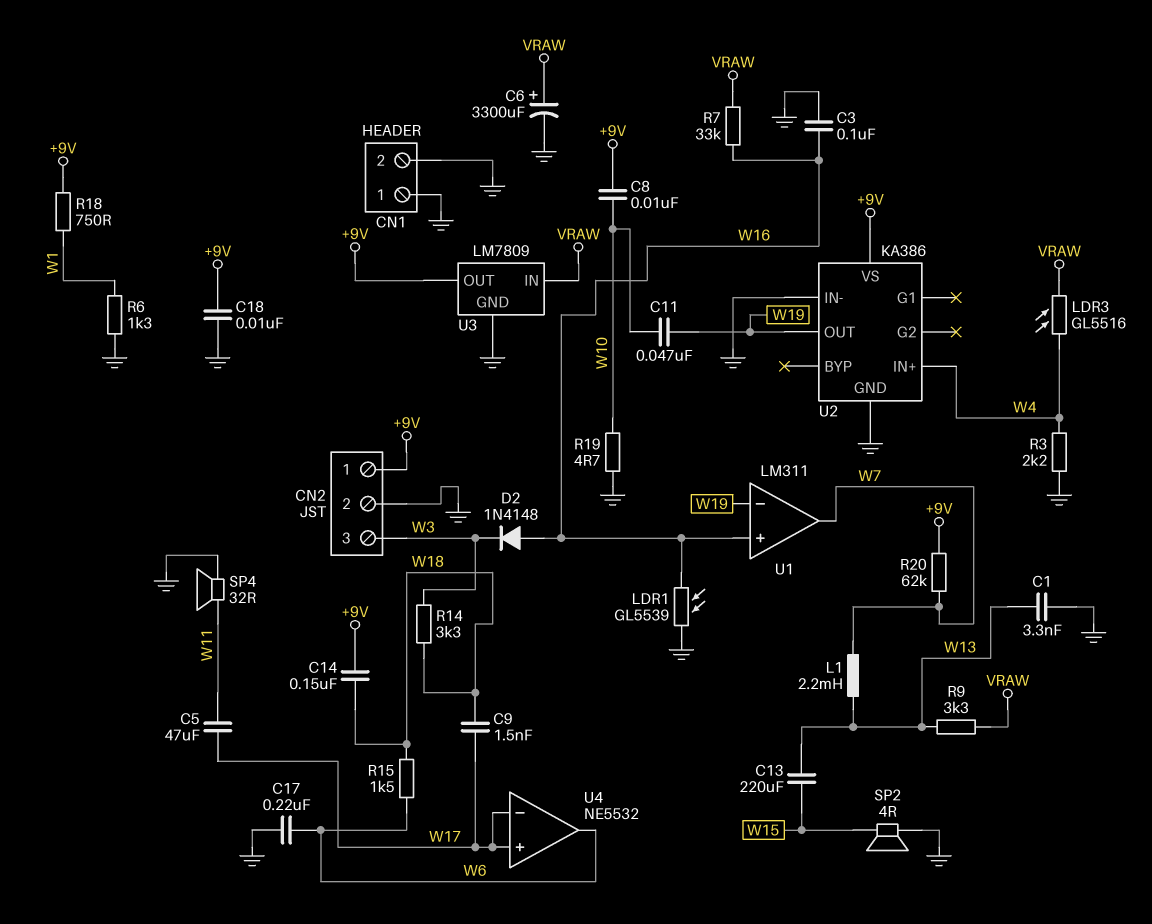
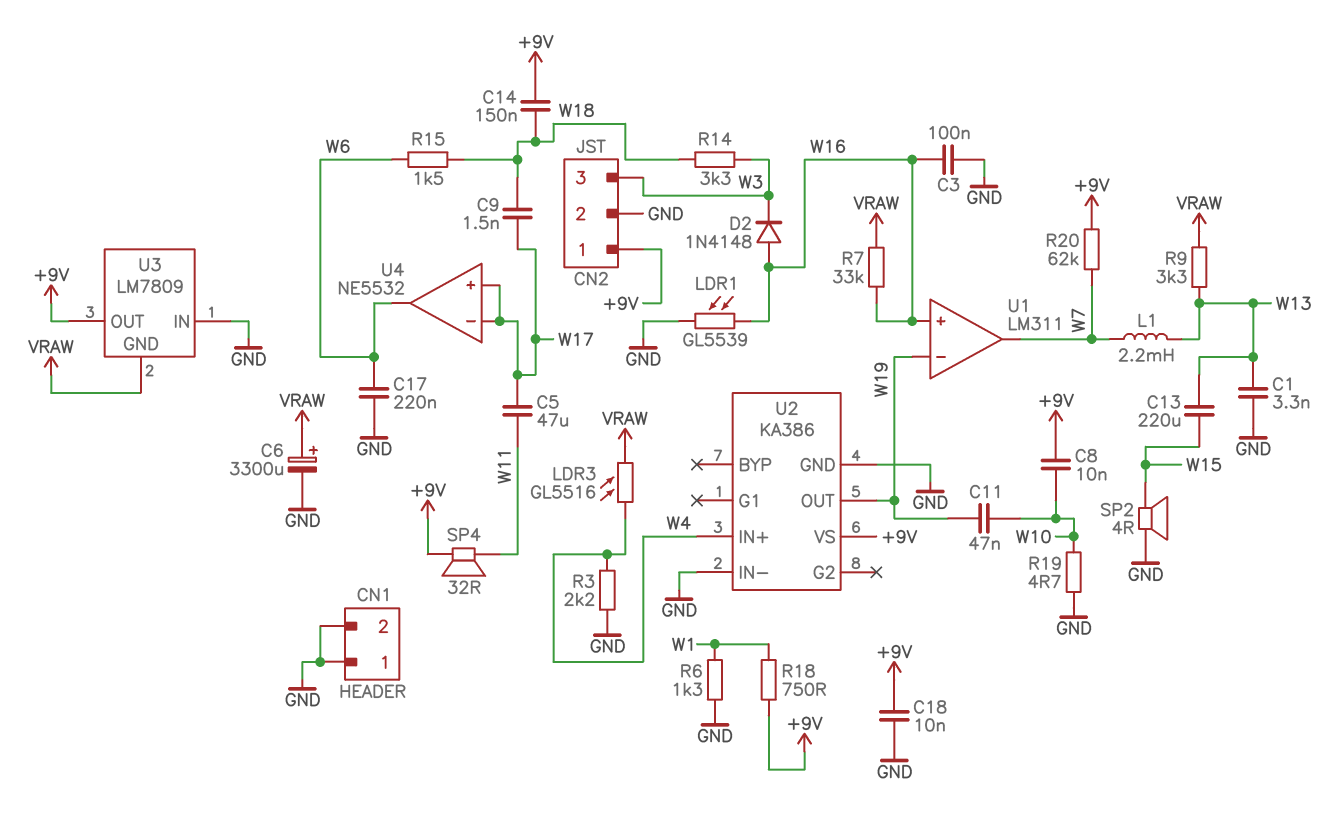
SP4: speaker 32R (GND, W11) -> speaker 32R (+9V, W11)
U3 pin GND: GND -> VRAW
U3 pin IN: VRAW -> GND

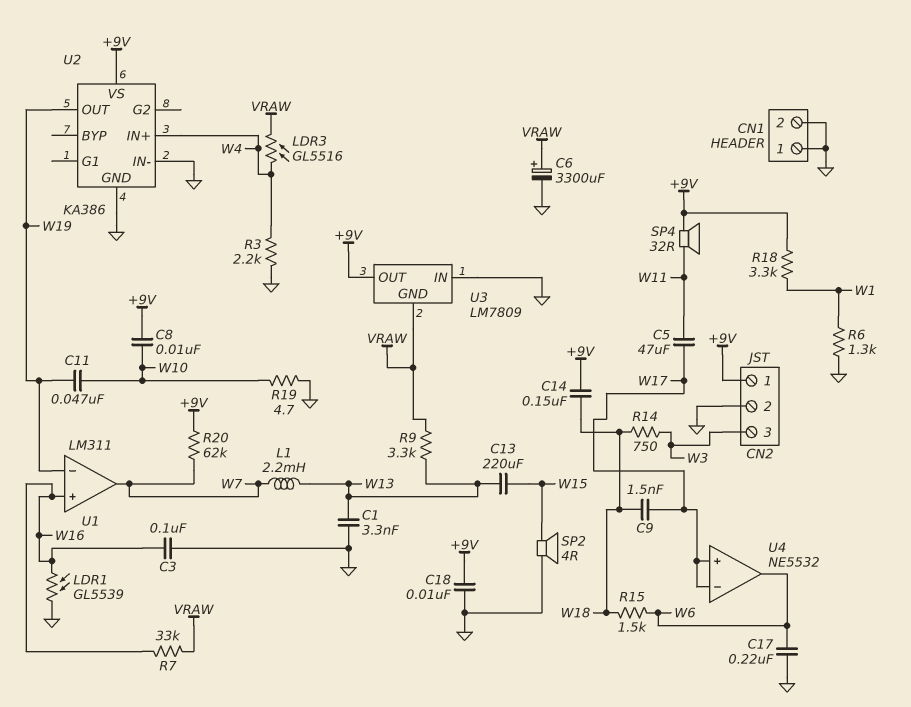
D2: diode 1N4148 (A W16, K W3) -> none
R14: 3.3k (W3, W18) -> 750 (W3, W18)
R18: 750 (+9V, W1) -> 3.3k (+9V, W1)

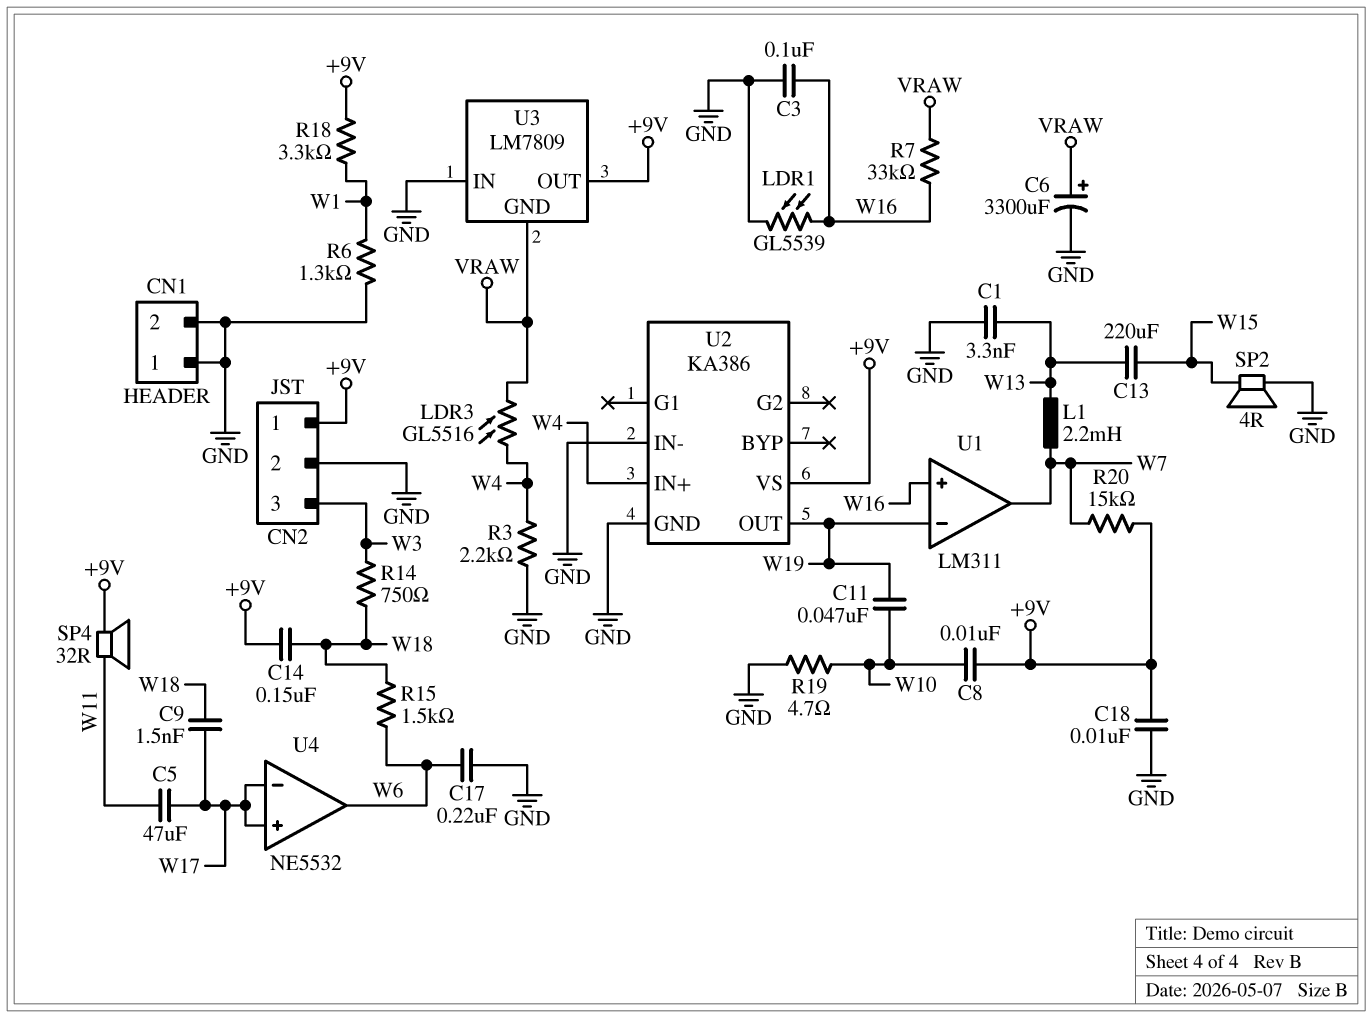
R9: 3.3k (VRAW, W13) -> none
R20: 62k (+9V, W7) -> 15k (+9V, W7)

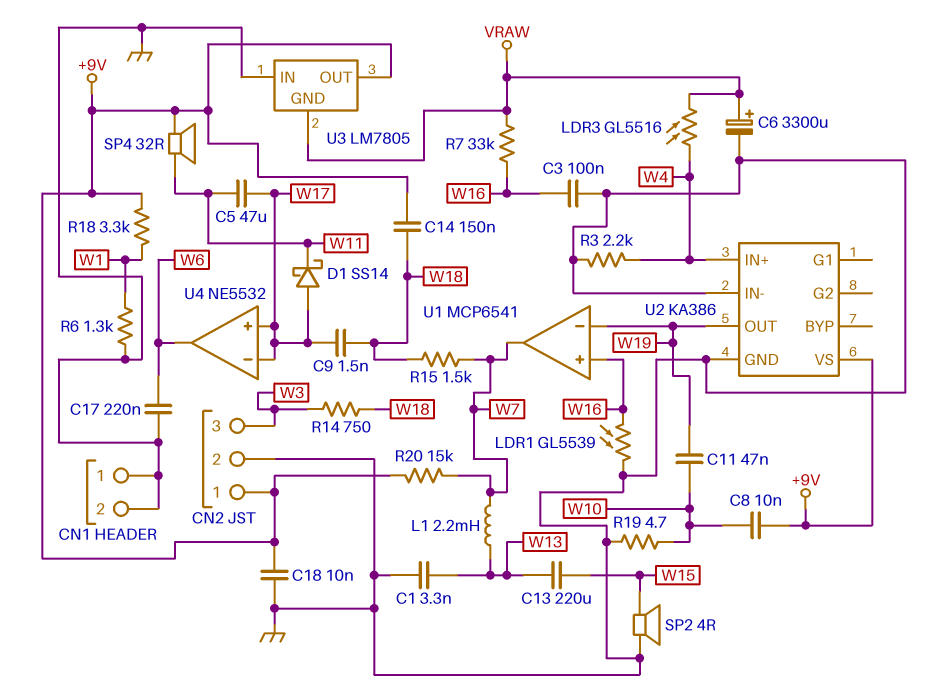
D1: none -> schottky SS14 (A W17, K W11)
R15: 1.5k (W6, W18) -> 1.5k (W7, W18)
U1: LM311 -> MCP6541
U3: LM7809 -> LM7805

